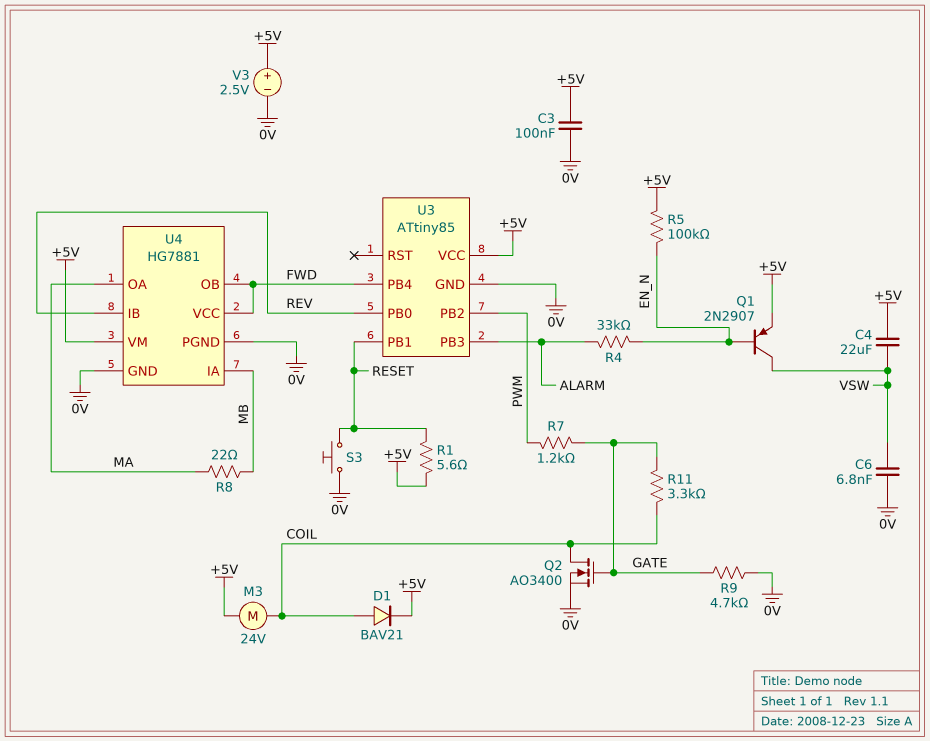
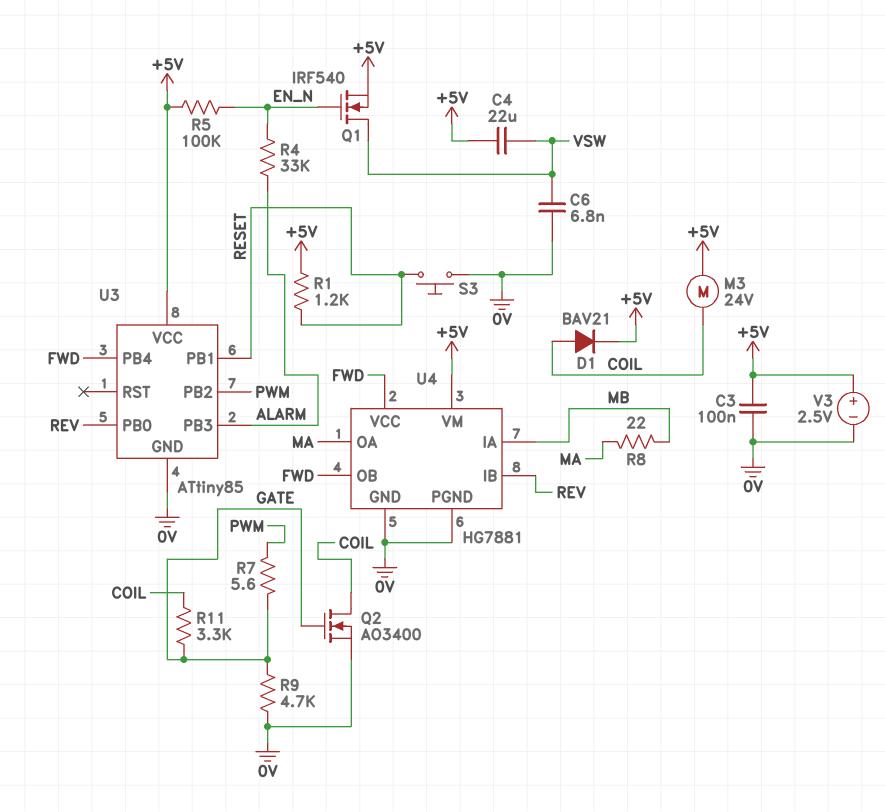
Q1: PNP 2N2907 (B EN_N, C VSW, E +5V) -> NMOS IRF540 (G EN_N, D VSW, S +5V)
R1: 5.6 (+5V, RESET) -> 1.2k (+5V, RESET)
R7: 1.2k (GATE, PWM) -> 5.6 (GATE, PWM)

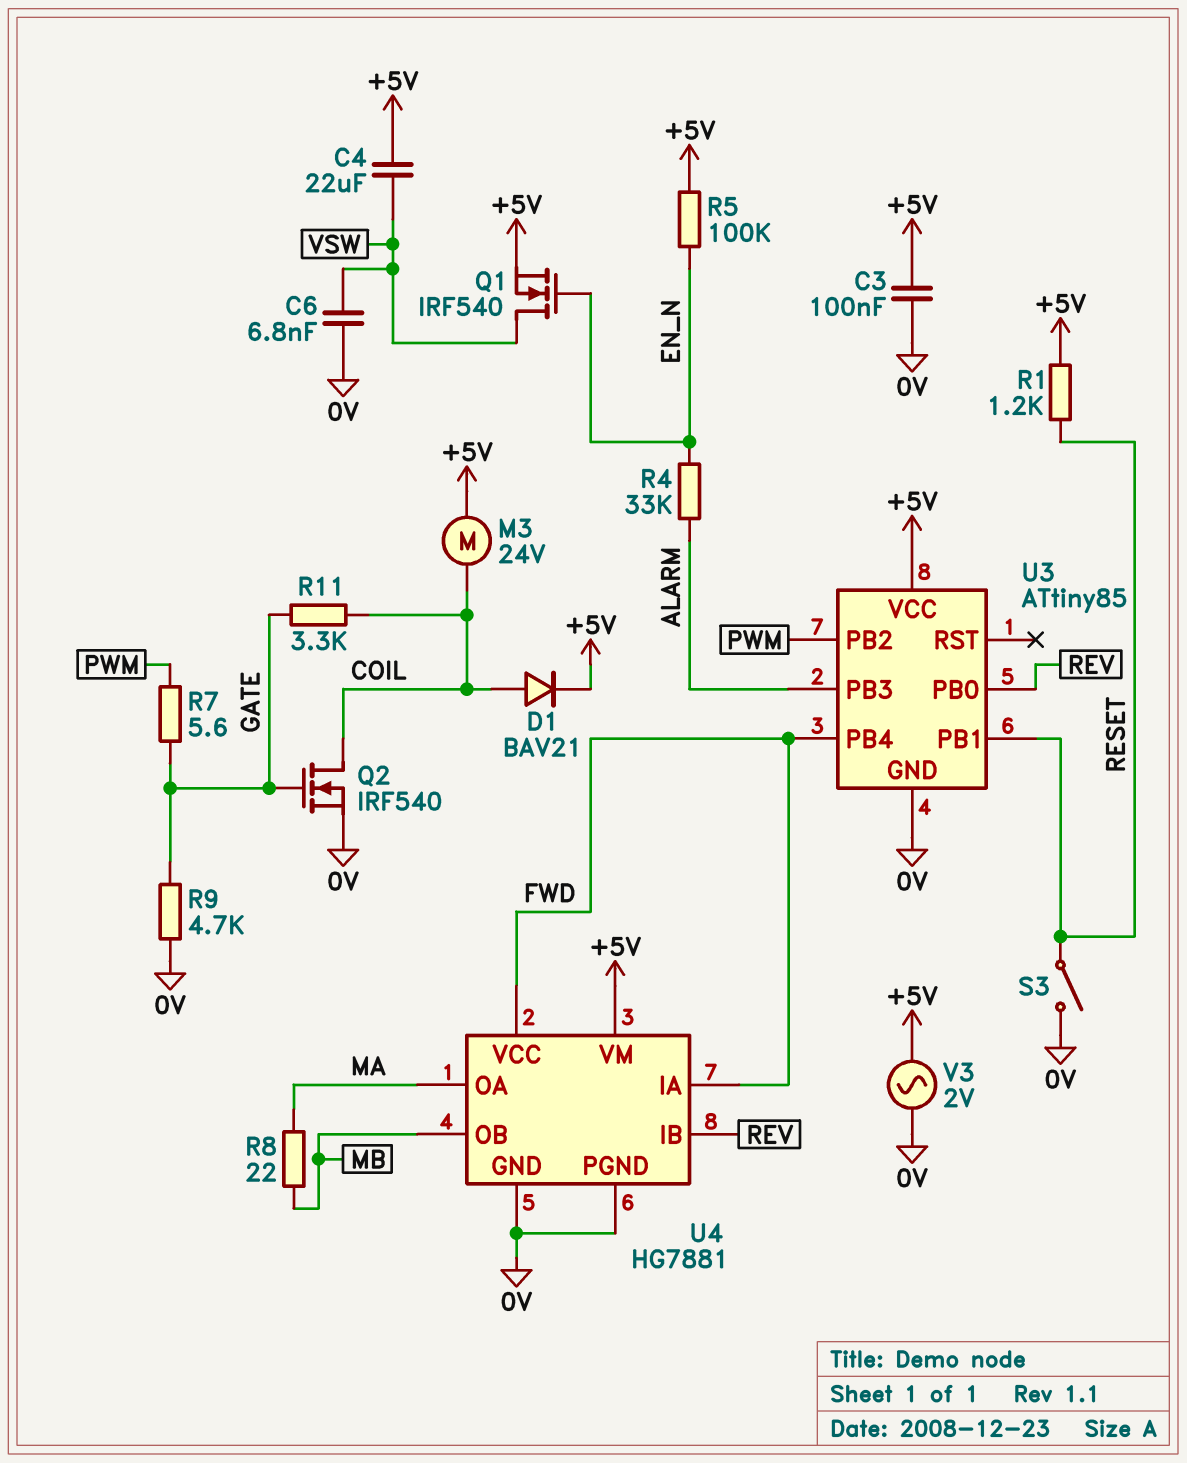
Q2: NMOS AO3400 (G GATE, D COIL, S 0V) -> NMOS IRF540 (G GATE, D COIL, S 0V)
S3: button (0V, RESET) -> switch (0V, RESET)
U4 pin IA: MB -> FWD
U4 pin OB: FWD -> MB
V3: 2.5V (plus +5V, minus 0V) -> AC 2V (+5V, 0V)

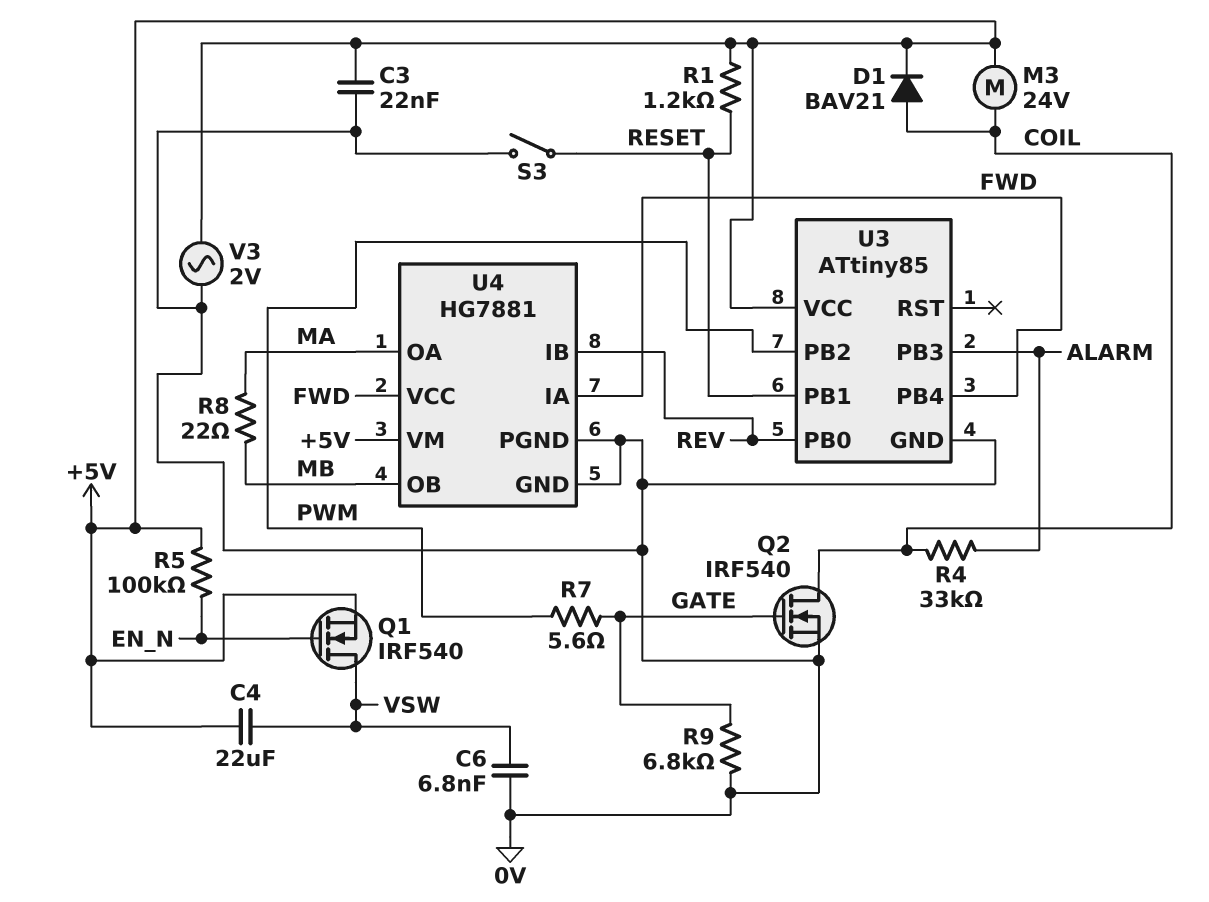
C3: 100nF (+5V, 0V) -> 22nF (+5V, 0V)
R4: 33k (ALARM, EN_N) -> 33k (ALARM, COIL)
R9: 4.7k (0V, GATE) -> 6.8k (0V, GATE)
R11: 3.3k (COIL, GATE) -> none

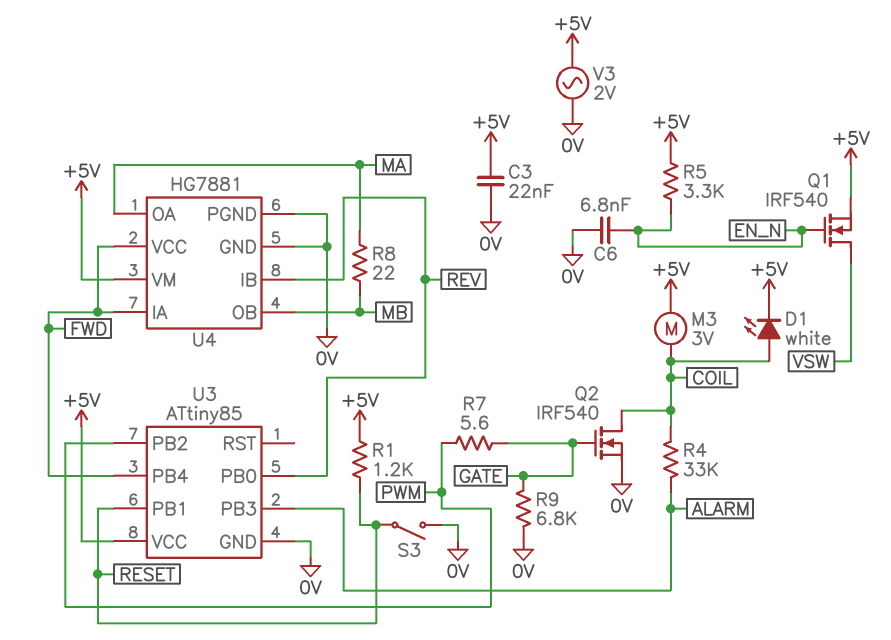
C4: 22uF (+5V, VSW) -> none
C6: 6.8nF (0V, VSW) -> 6.8nF (0V, EN_N)
D1: diode BAV21 (A COIL, K +5V) -> LED white (A COIL, K +5V)
M3: motor 24V (+5V, COIL) -> motor 3V (+5V, COIL)
R5: 100k (+5V, EN_N) -> 3.3k (+5V, EN_N)

